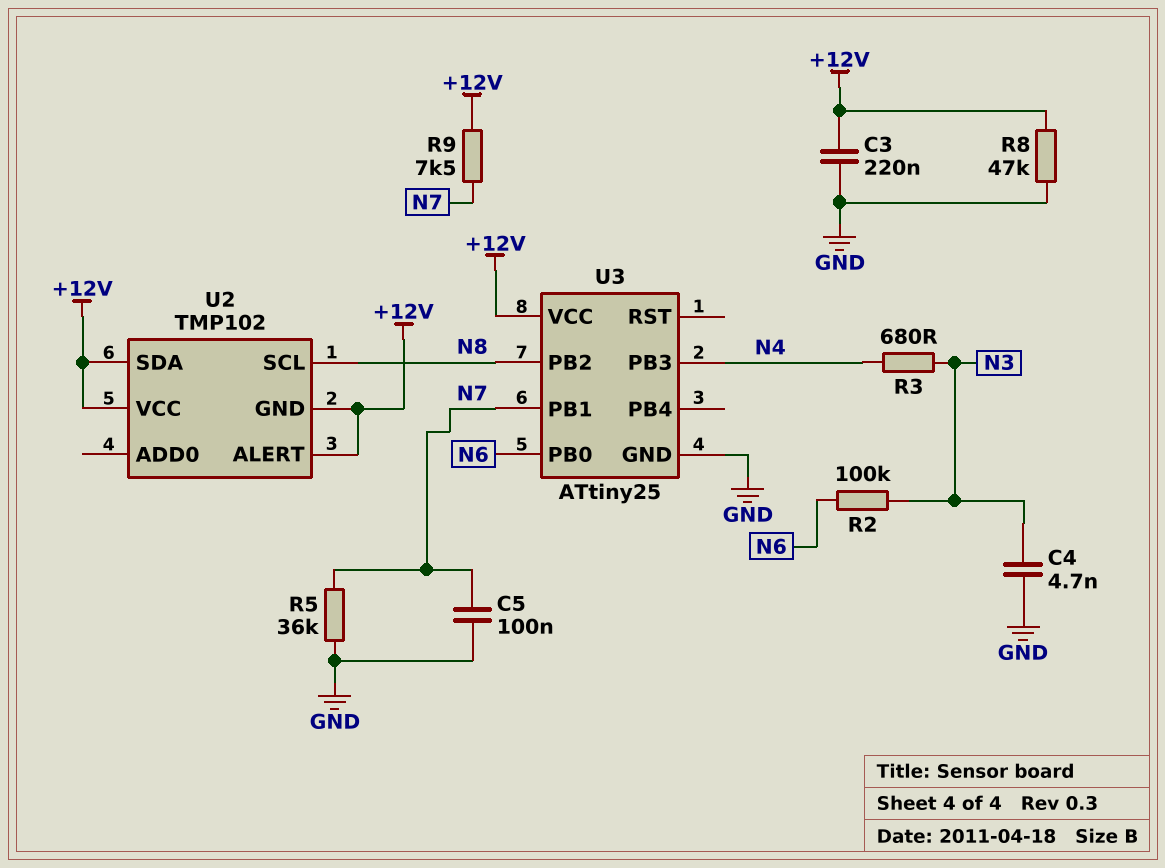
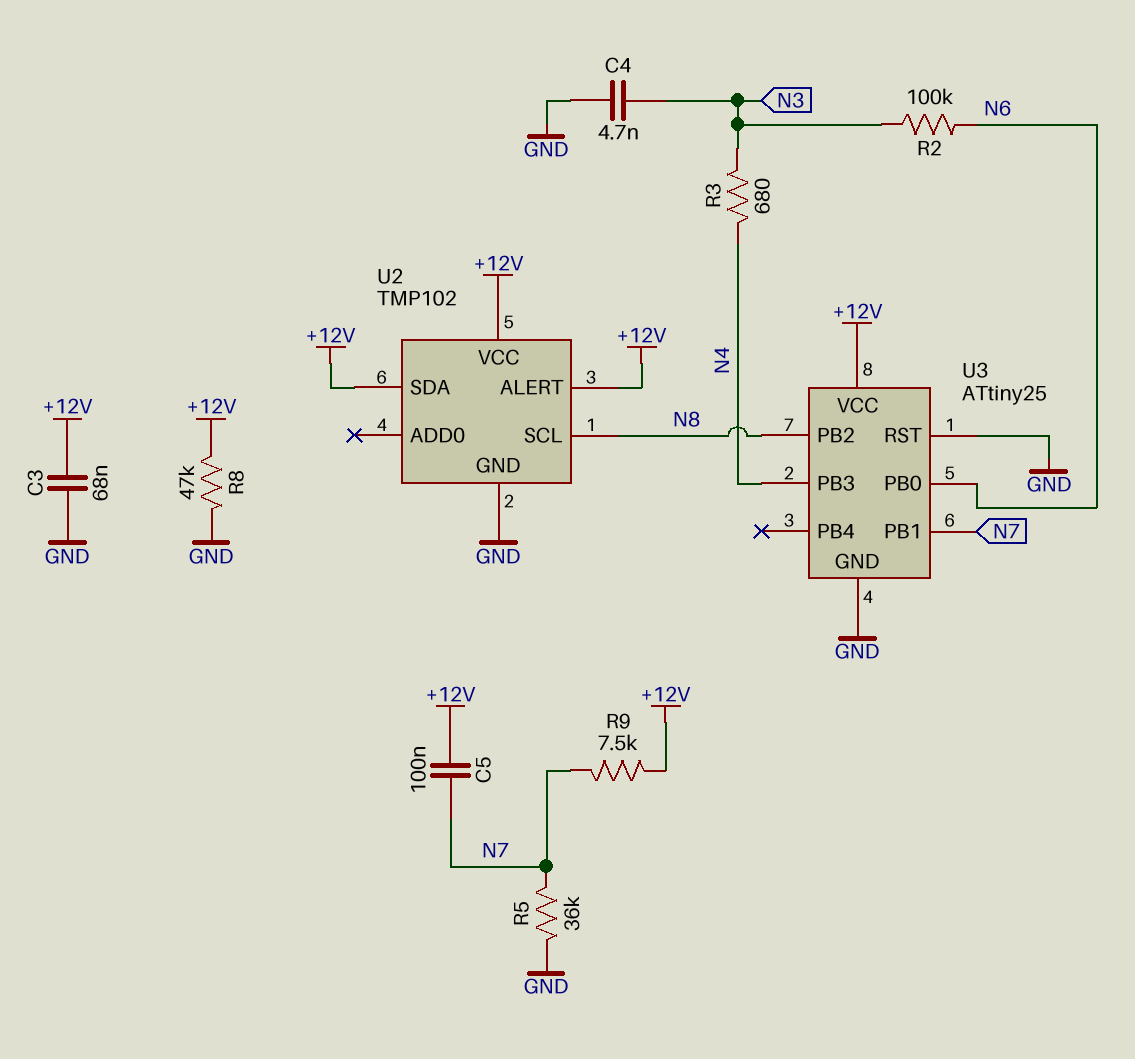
C3: 220nF (+12V, GND) -> 68nF (+12V, GND)
C5: 100nF (GND, N7) -> 100nF (+12V, N7)
U2 pin GND: +12V -> GND
U3 pin RST: none -> GND

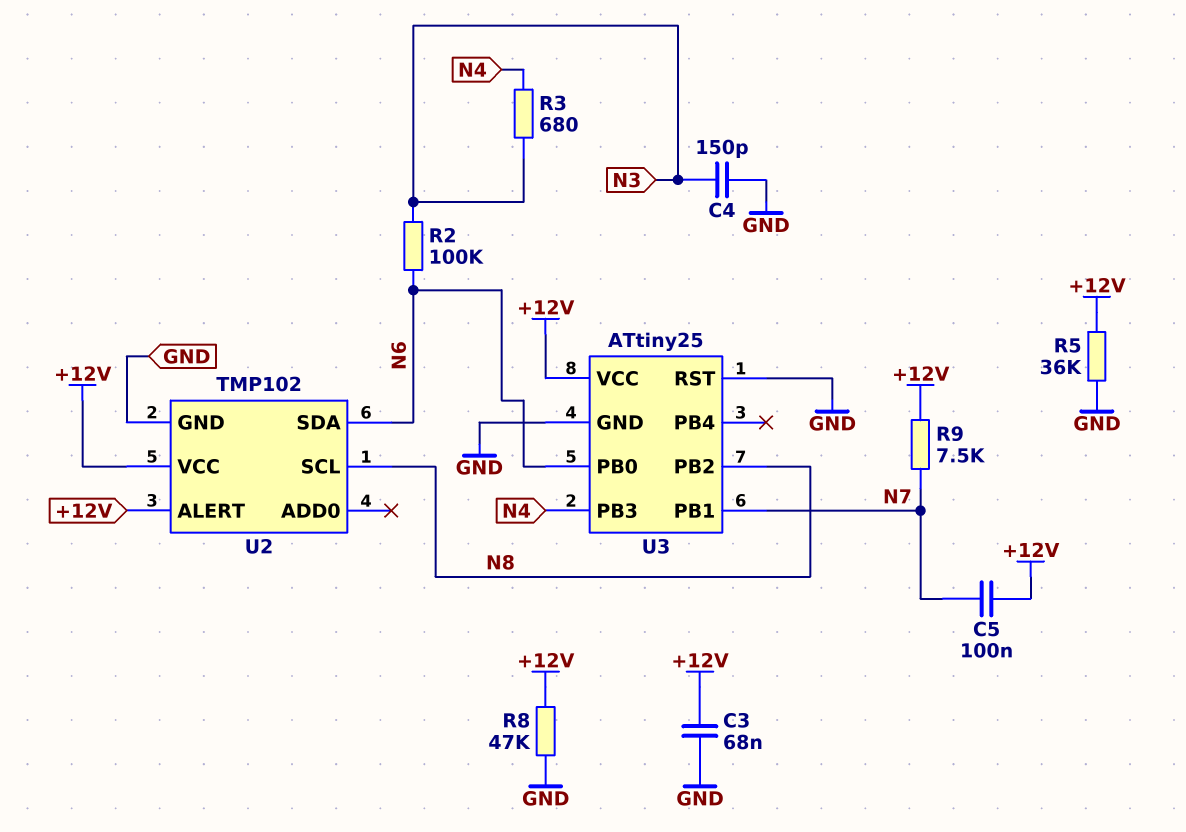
C4: 4.7nF (GND, N3) -> 150pF (GND, N3)
R5: 36k (GND, N7) -> 36k (+12V, GND)
U2 pin SDA: +12V -> N6

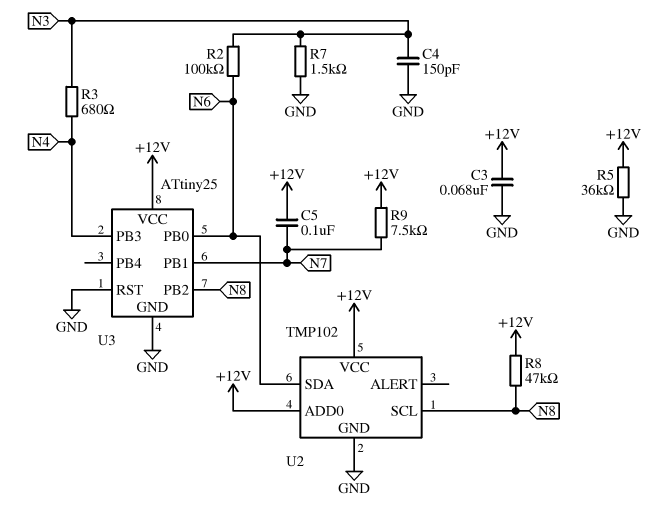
R7: none -> 1.5k (GND, N3)
R8: 47k (+12V, GND) -> 47k (+12V, N8)
U2 pin ADD0: none -> +12V
U2 pin ALERT: +12V -> none

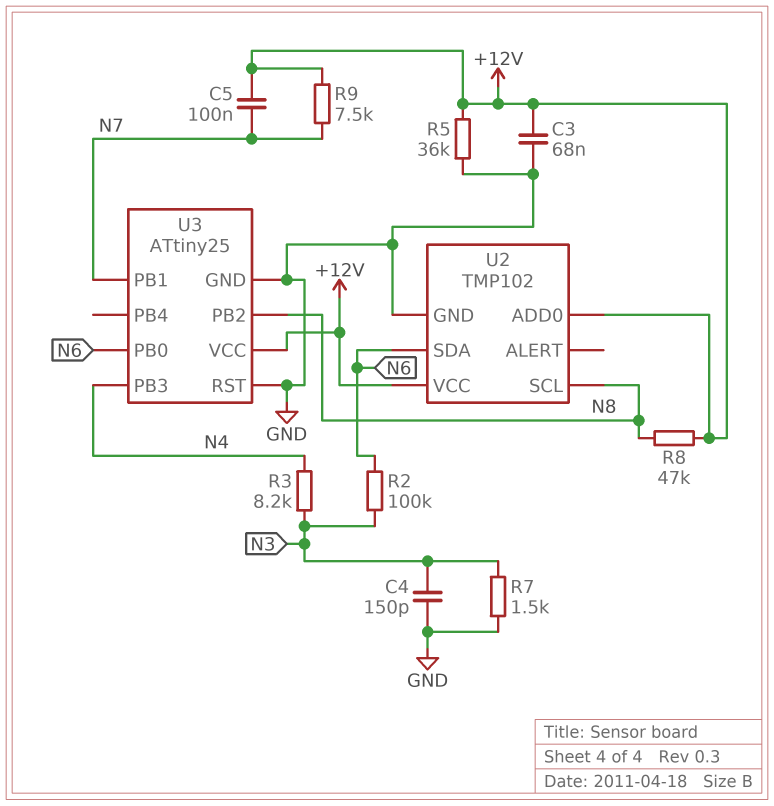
R3: 680 (N3, N4) -> 8.2k (N3, N4)

